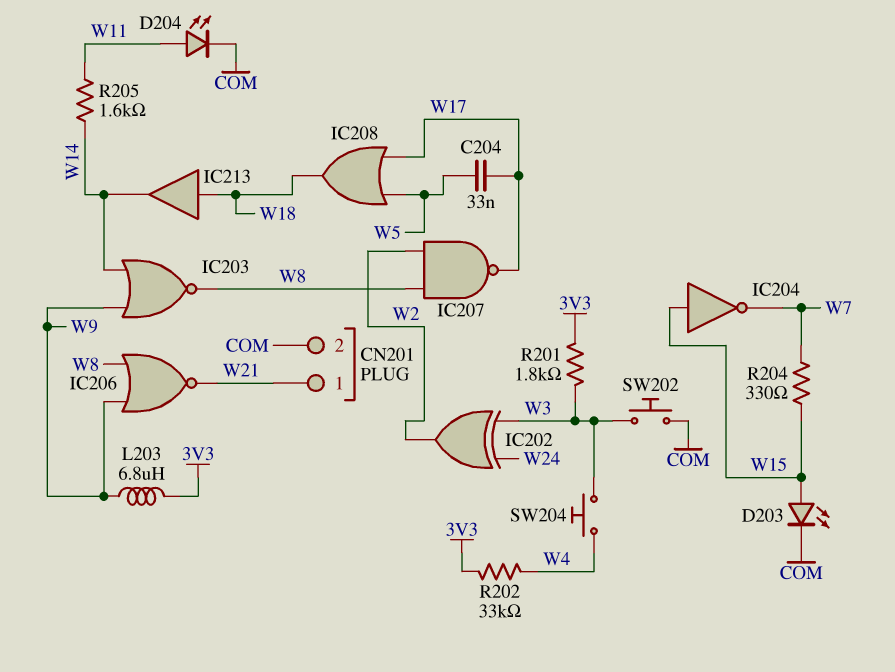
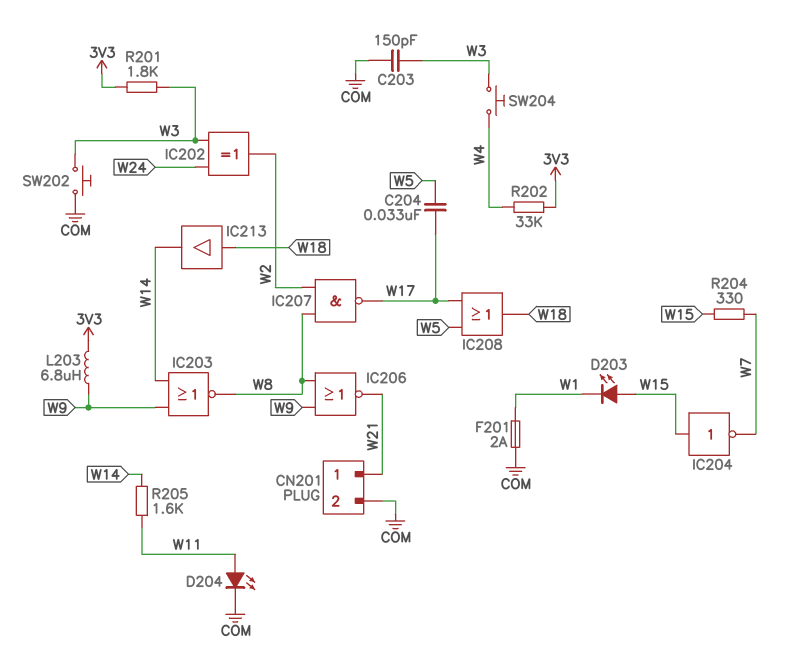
C203: none -> 150pF (COM, W3)
D203: LED (A W15, K COM) -> LED (A W15, K W1)
F201: none -> 2A (COM, W1)

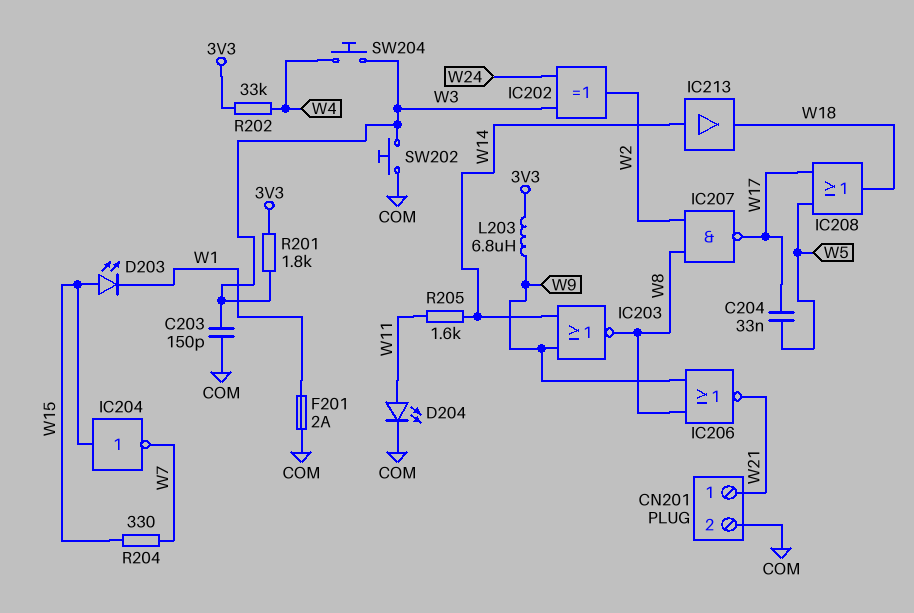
IC213: buffer (in W18, out W14) -> buffer (in W14, out W18)

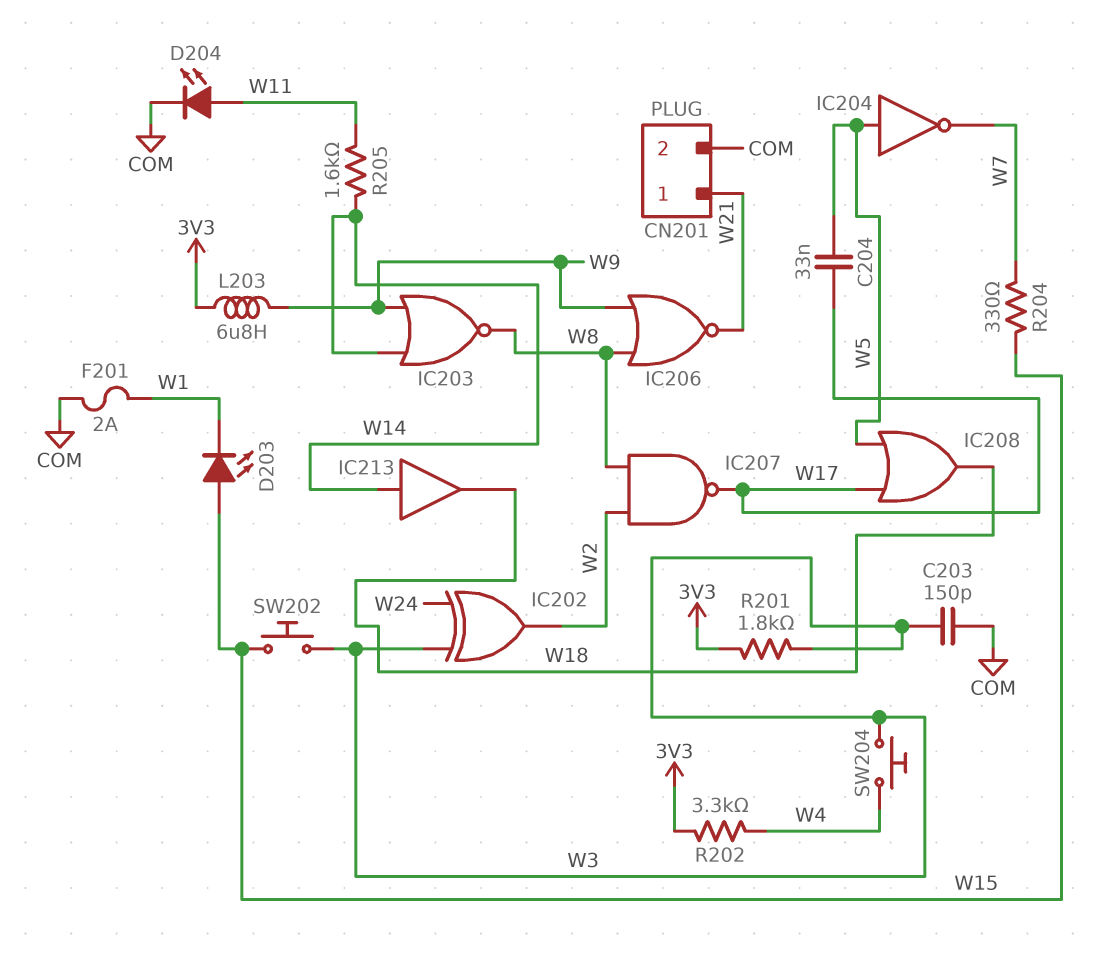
IC204: NOT (in W15, out W7) -> NOT (in W5, out W7)
R202: 33k (3V3, W4) -> 3.3k (3V3, W4)
SW202: button (COM, W3) -> button (W3, W15)

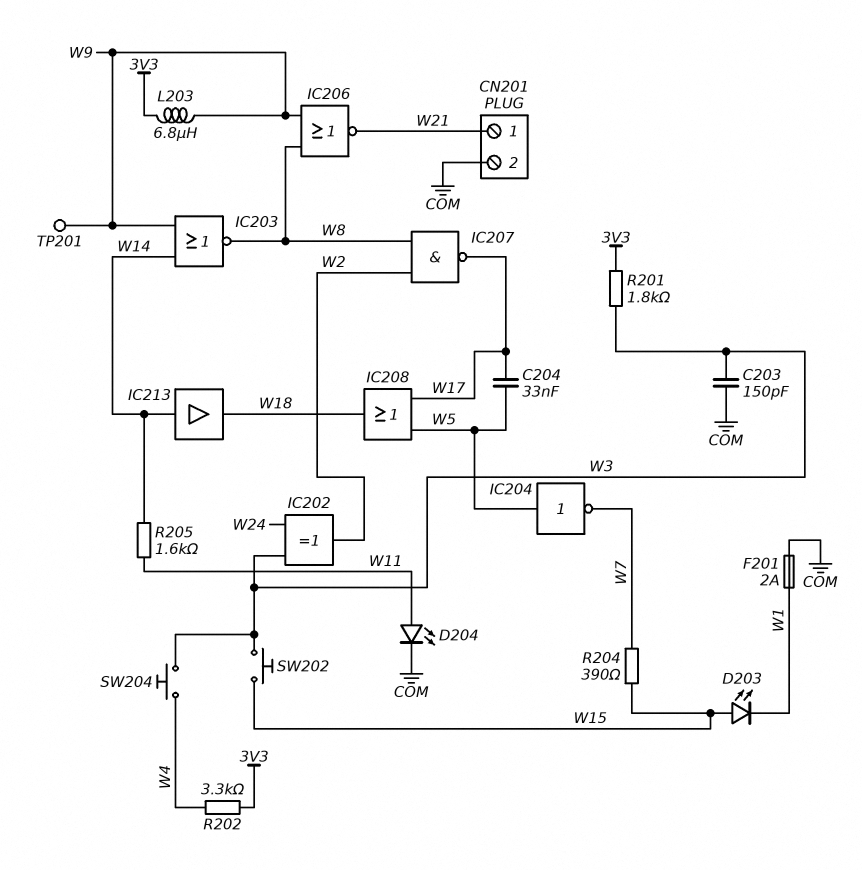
R204: 330 (W7, W15) -> 390 (W7, W15)
TP201: none -> test point (W9)

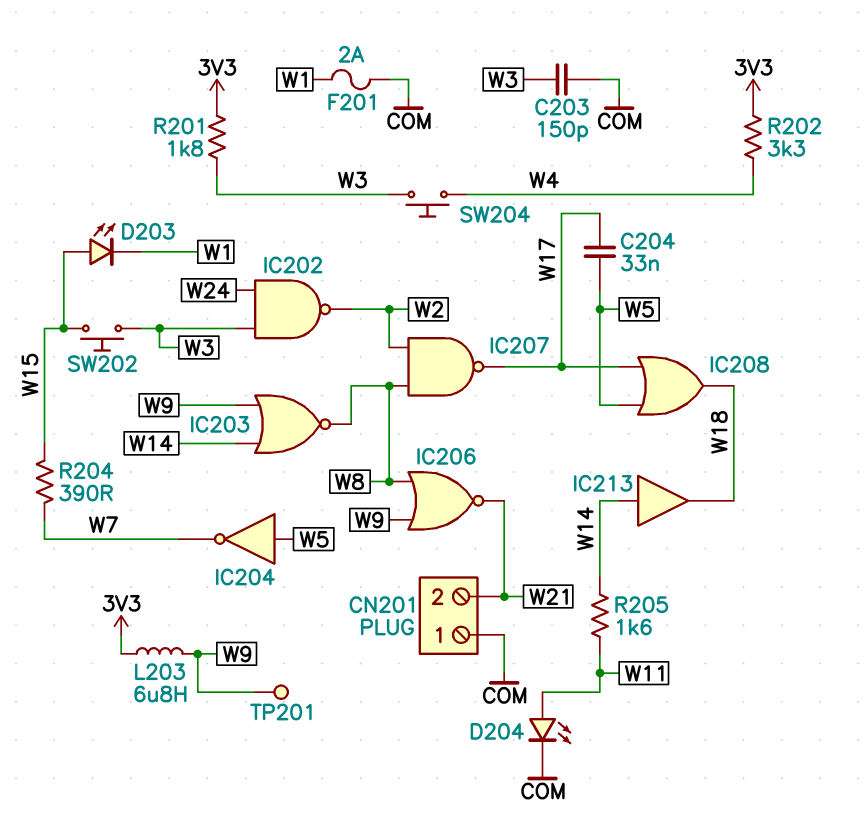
CN201 pin 1: W21 -> COM
CN201 pin 2: COM -> W21
IC202: XOR (in W3, in W24, out W2) -> NAND (in W3, in W24, out W2)

